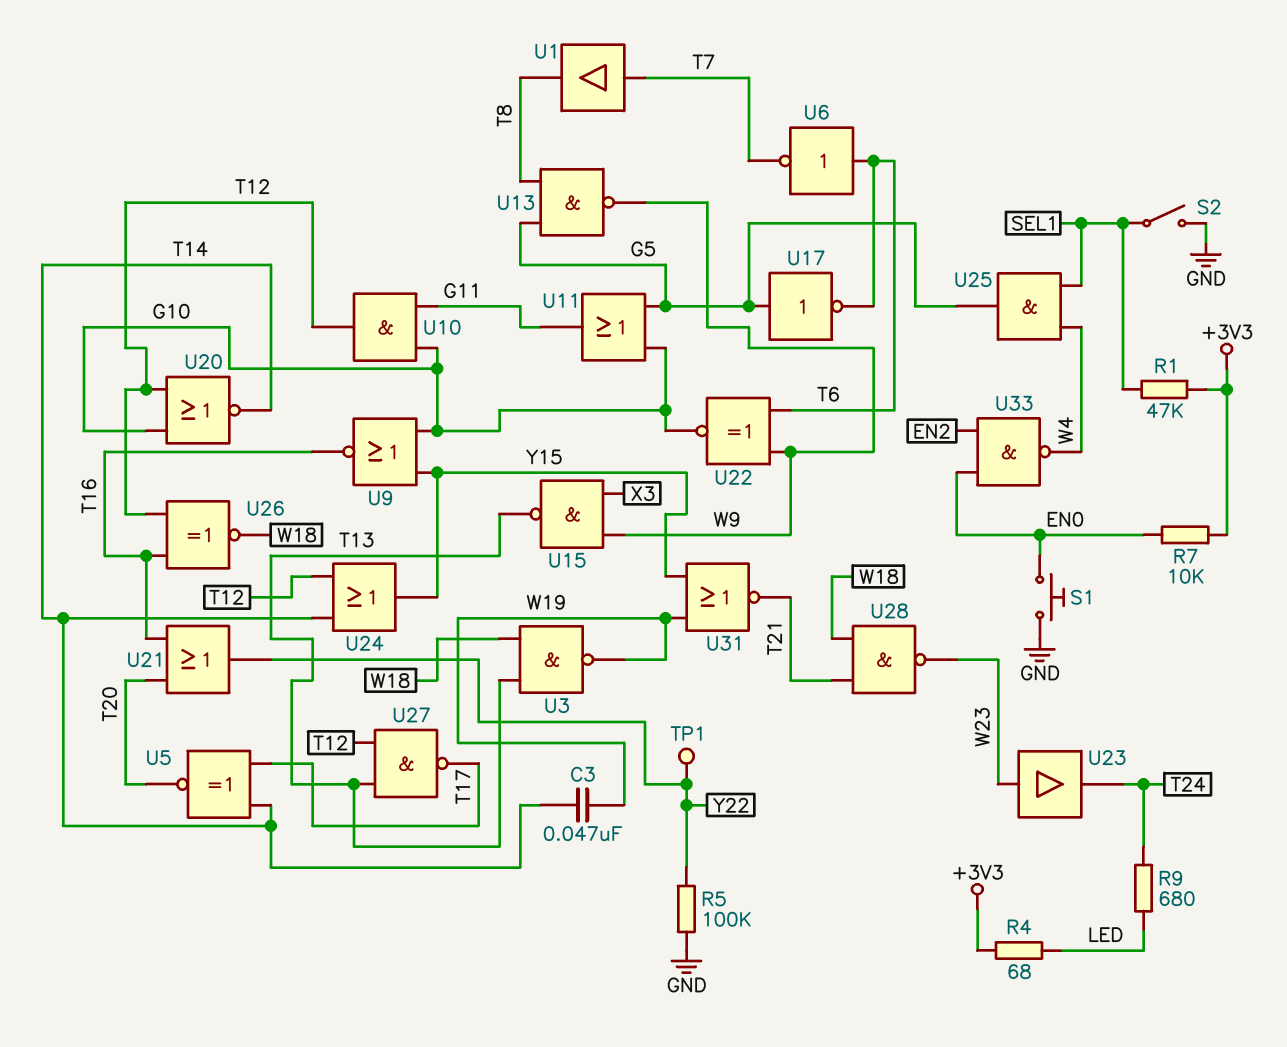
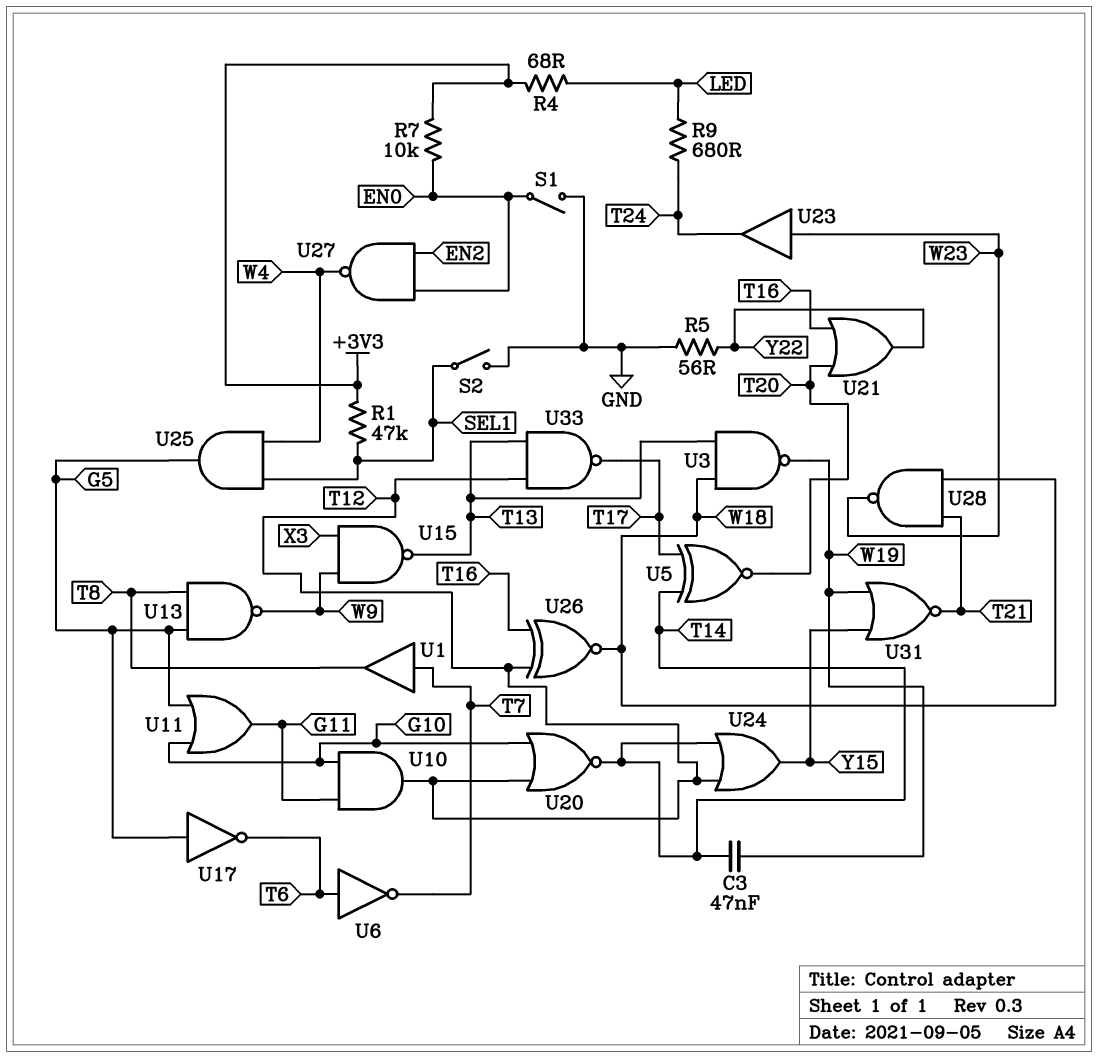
R5: 100k (GND, Y22) -> 56 (GND, Y22)
S1: button (EN0, GND) -> switch (EN0, GND)
TP1: test point (Y22) -> none
U9: NOR (in G10, in Y15, out T16) -> none
U22: XNOR (in T6, in W9, out G10) -> none
U27: NAND (in T12, in T13, out T17) -> NAND (in EN0, in EN2, out W4)
U33: NAND (in EN0, in EN2, out W4) -> NAND (in T12, in T13, out T17)

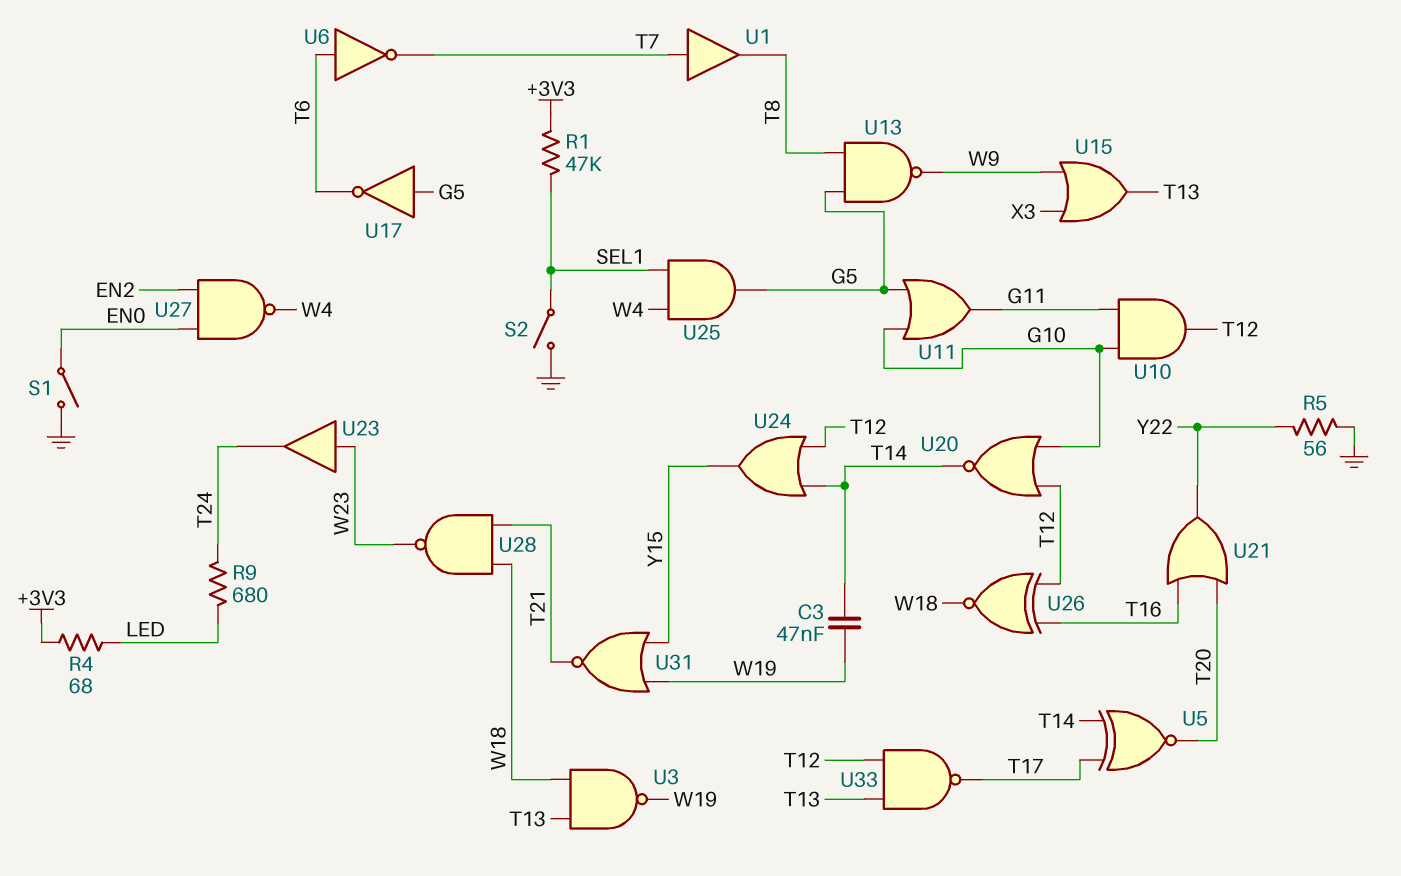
R7: 10k (+3V3, EN0) -> none
U15: NAND (in W9, in X3, out T13) -> OR (in W9, in X3, out T13)

